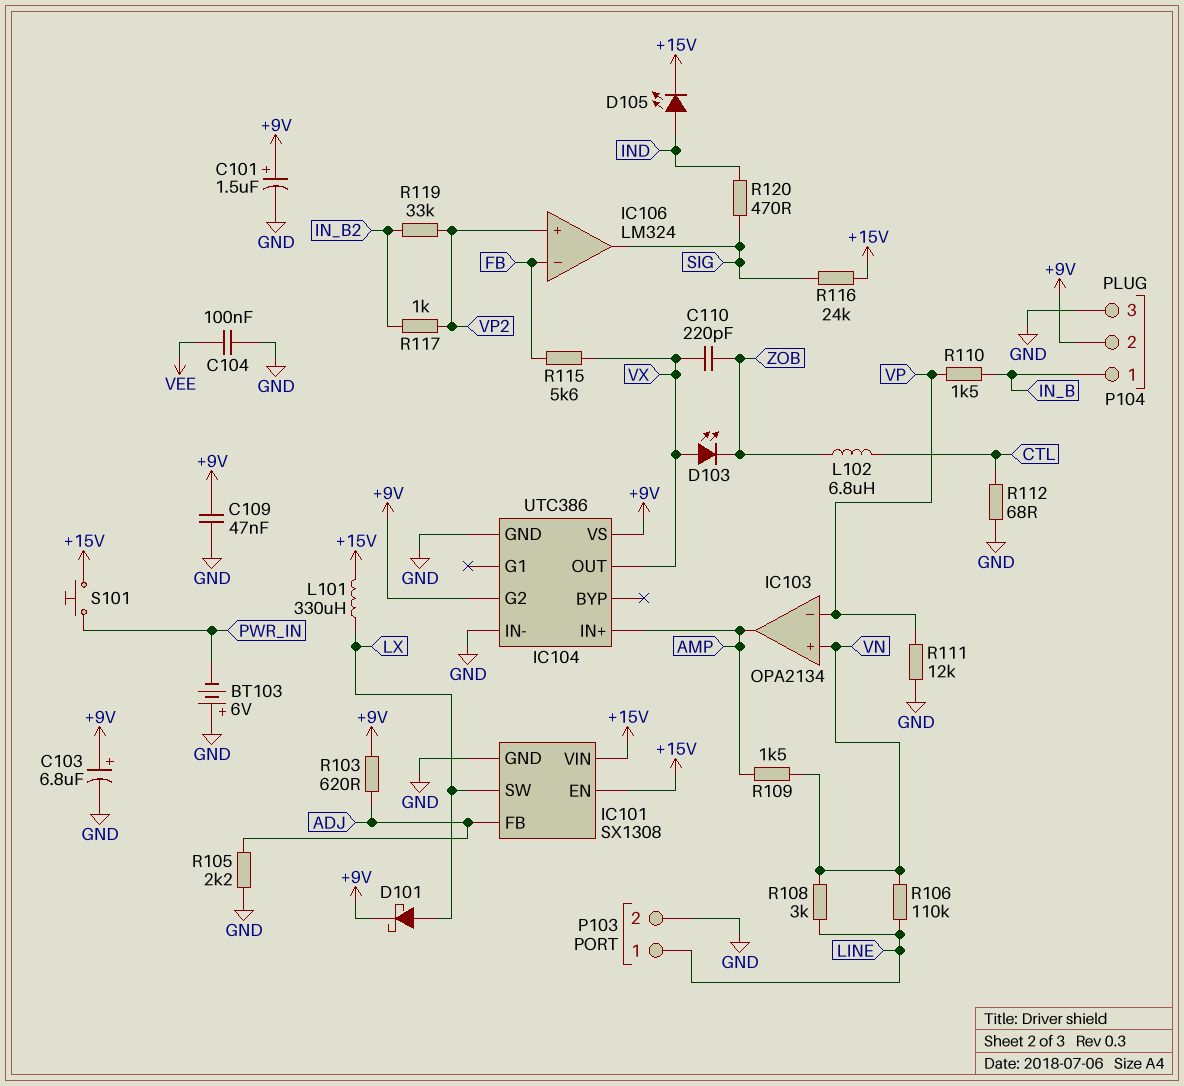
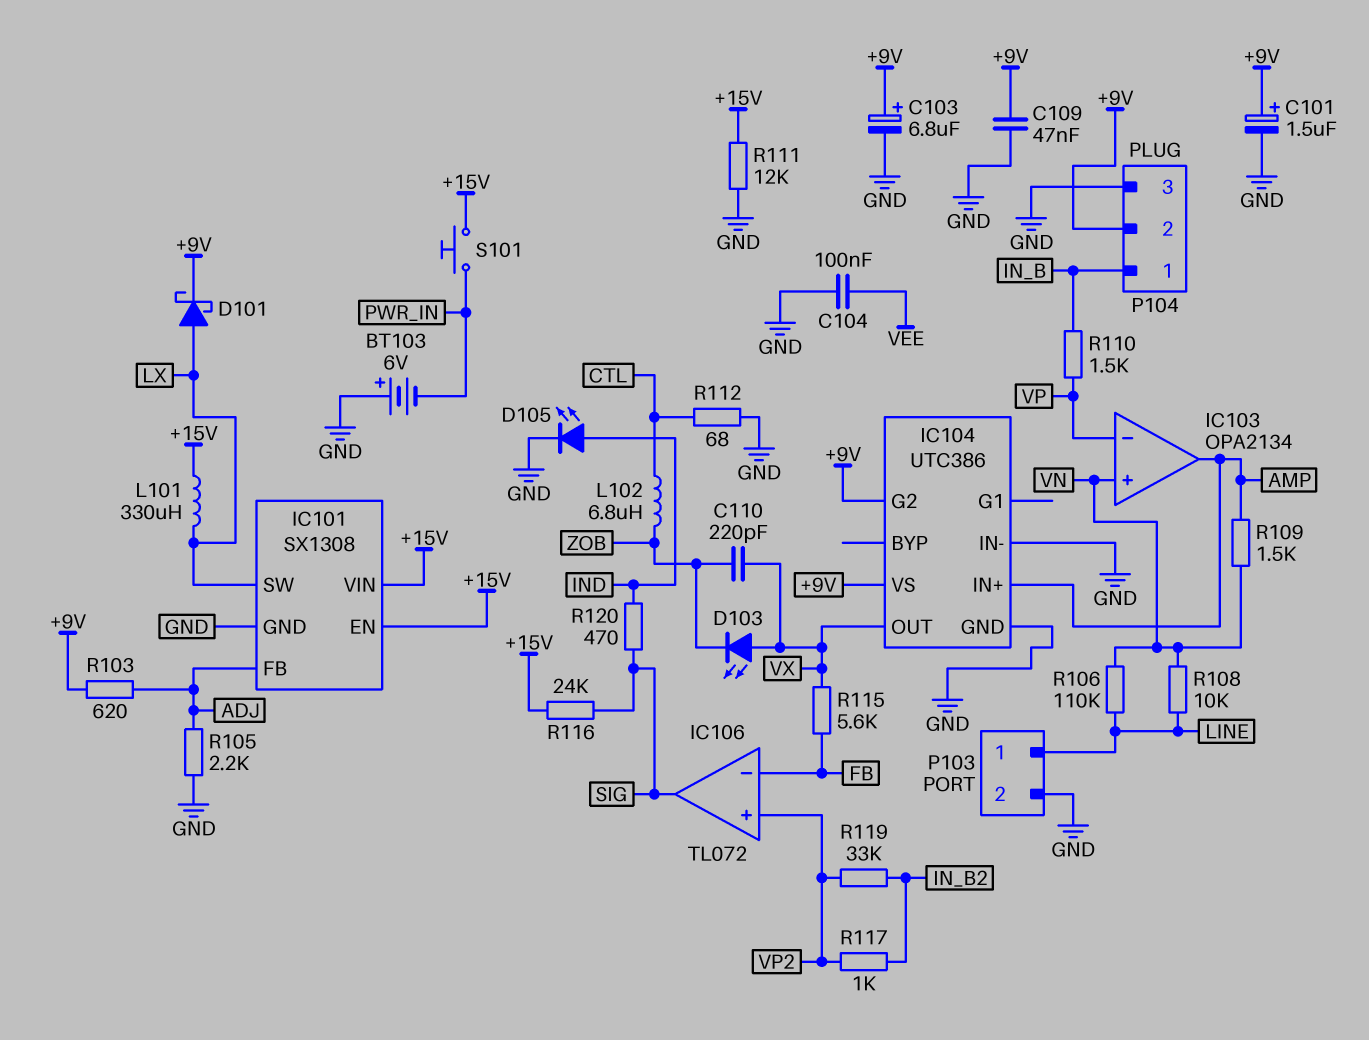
D105: LED (A IND, K +15V) -> LED (A IND, K GND)
IC106: LM324 -> TL072
R108: 3k (LINE, VN) -> 10k (LINE, VN)
R111: 12k (GND, VP) -> 12k (+15V, GND)

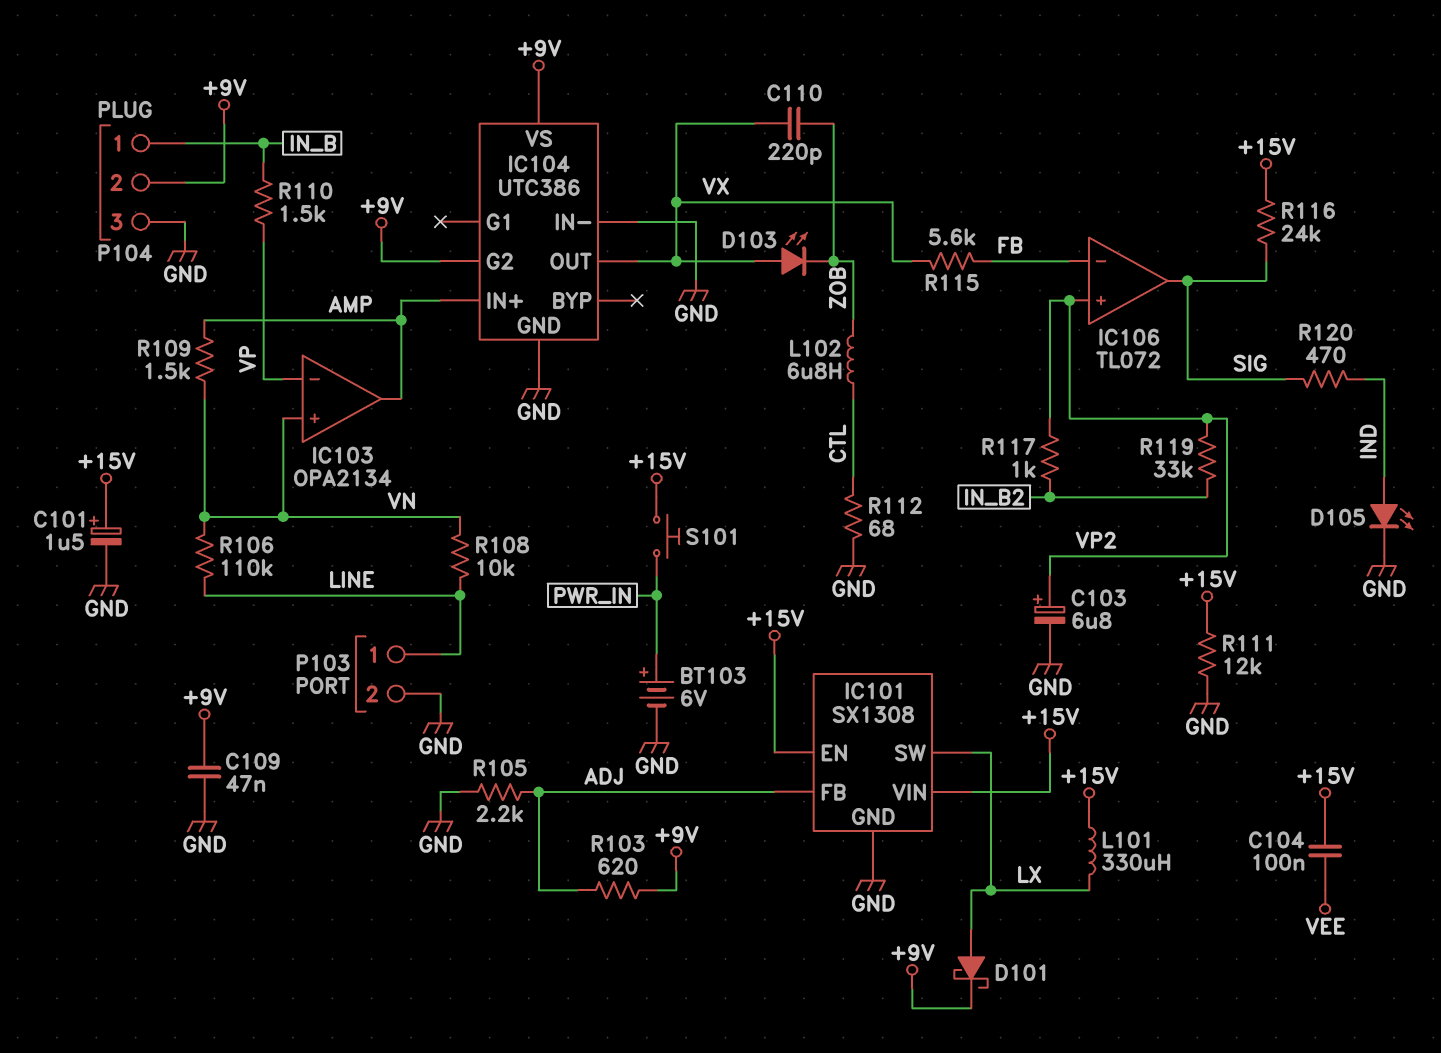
BT103: 6V (plus GND, minus PWR_IN) -> 6V (plus PWR_IN, minus GND)
C101: 1.5uF (plus +9V, minus GND) -> 1.5uF (plus +15V, minus GND)
C103: 6.8uF (plus +9V, minus GND) -> 6.8uF (plus VP2, minus GND)
C104: 100nF (GND, VEE) -> 100nF (+15V, VEE)

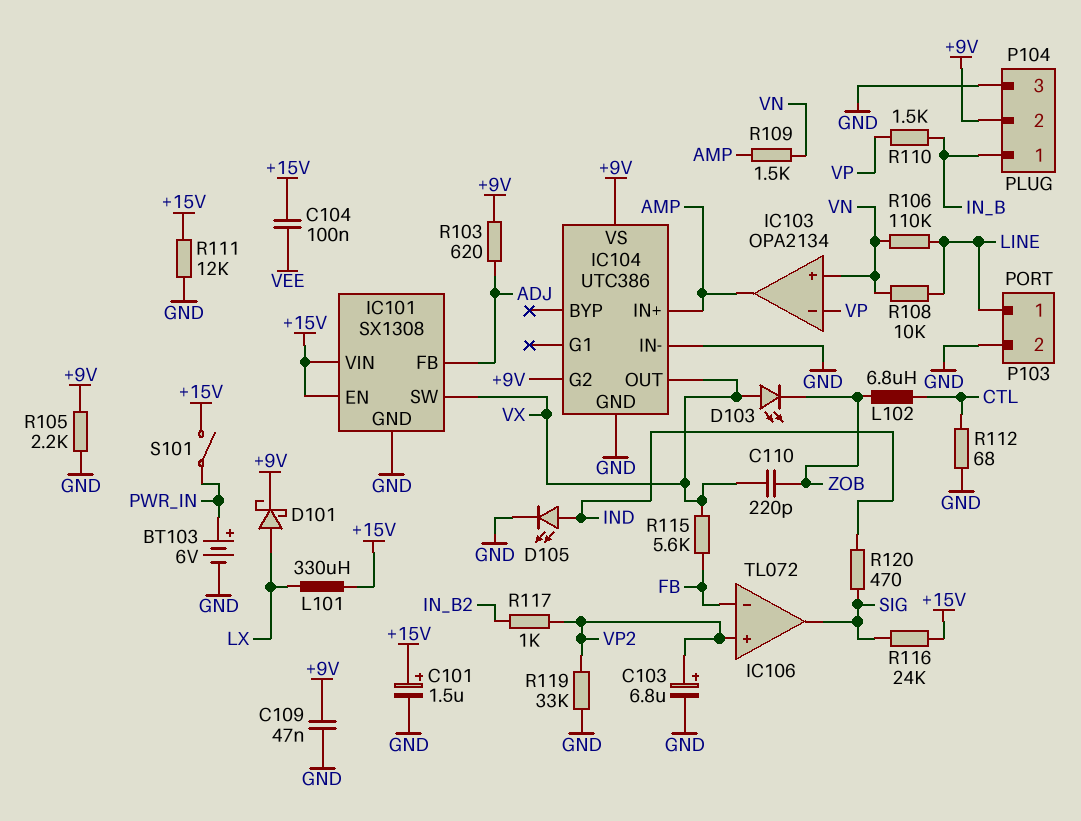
IC101 pin SW: LX -> VX
R105: 2.2k (ADJ, GND) -> 2.2k (+9V, GND)
R119: 33k (IN_B2, VP2) -> 33k (GND, VP2)
S101: button (+15V, PWR_IN) -> switch (+15V, PWR_IN)

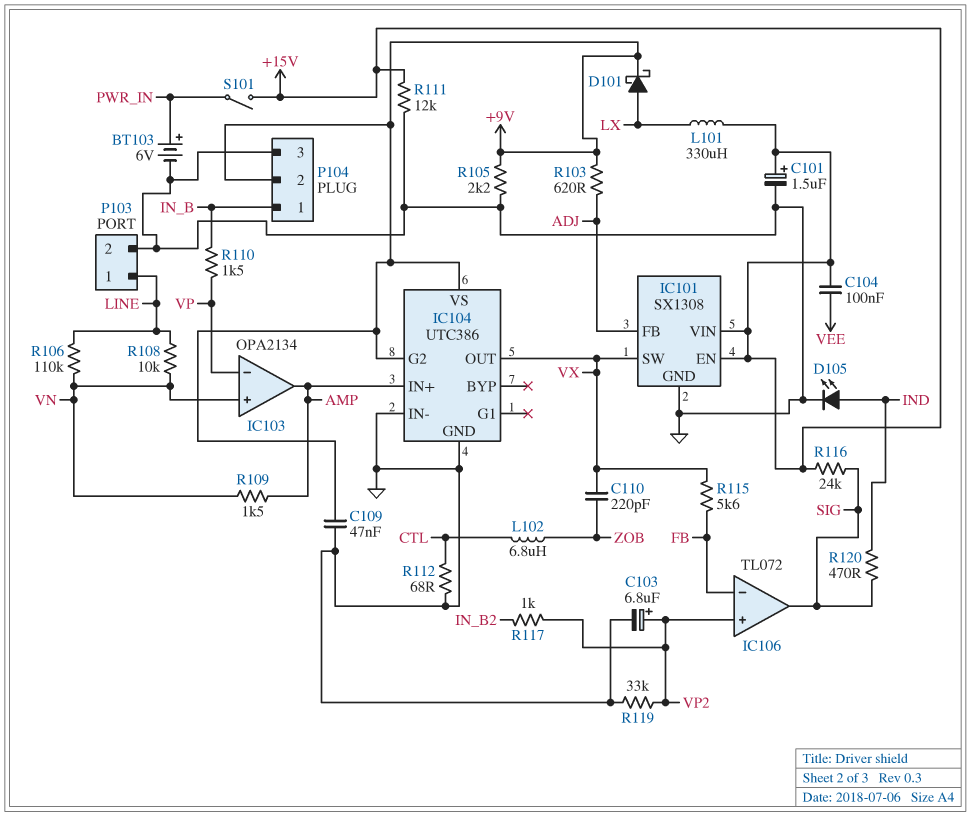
D103: LED (A VX, K ZOB) -> none

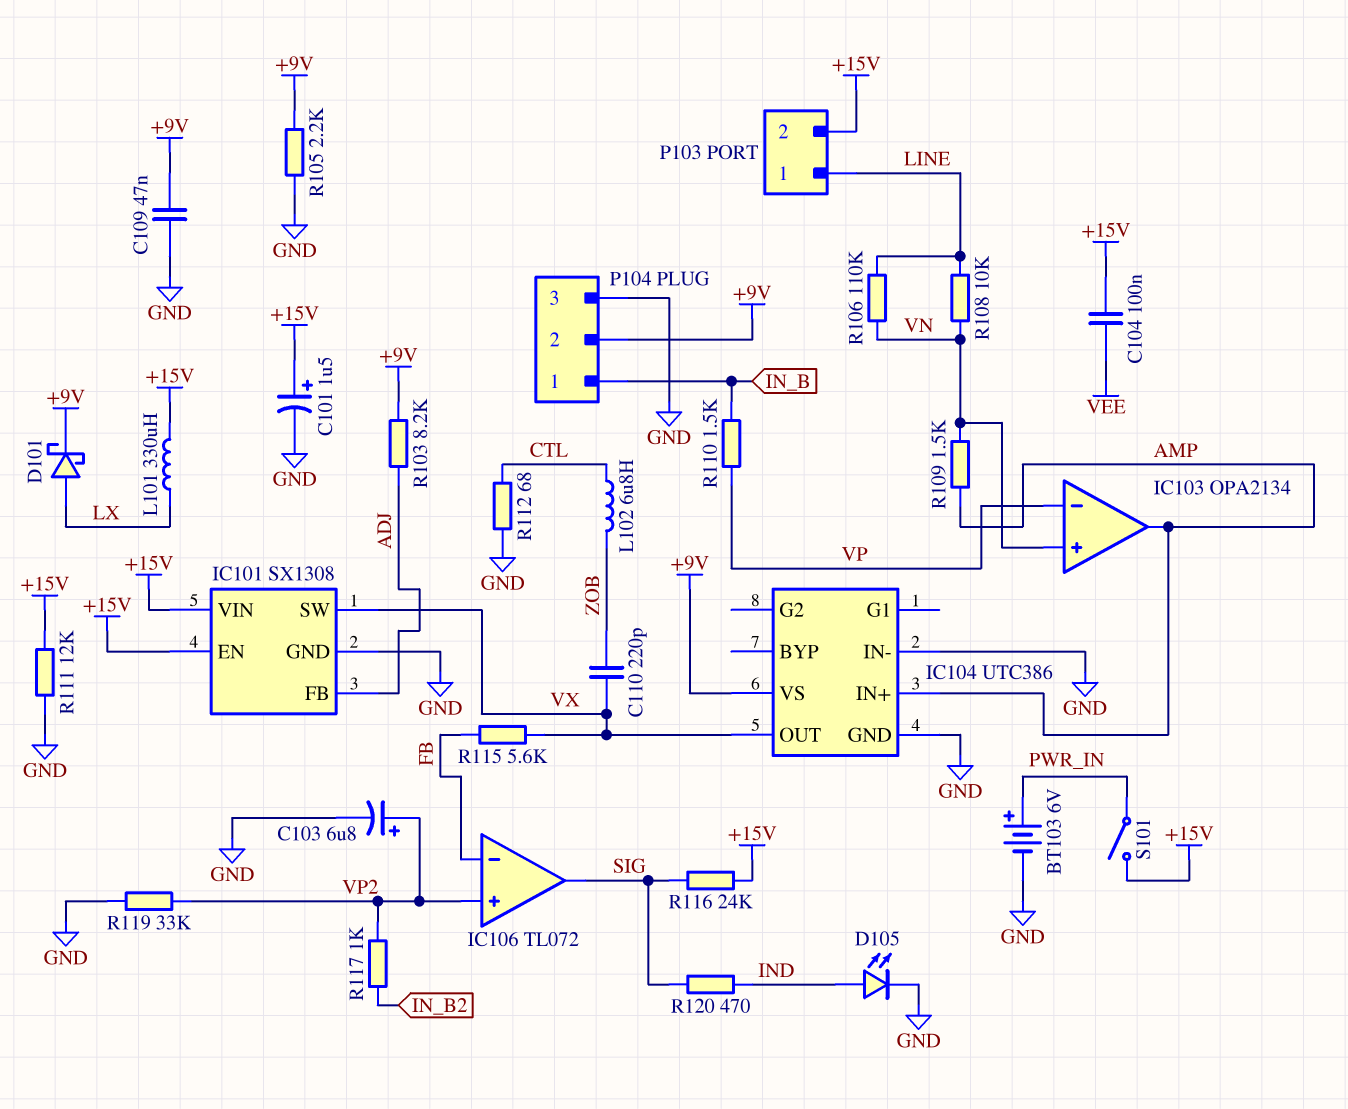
IC104 pin G2: +9V -> none
P103 pin 2: GND -> +15V
R103: 620 (+9V, ADJ) -> 8.2k (+9V, ADJ)

